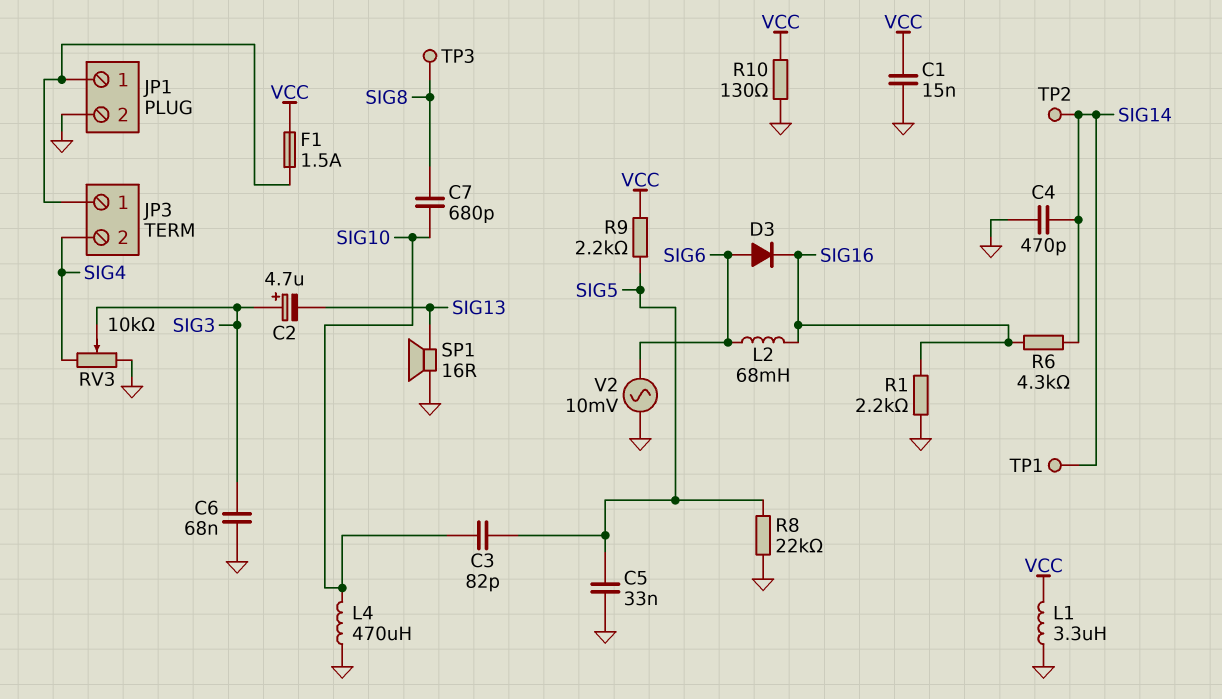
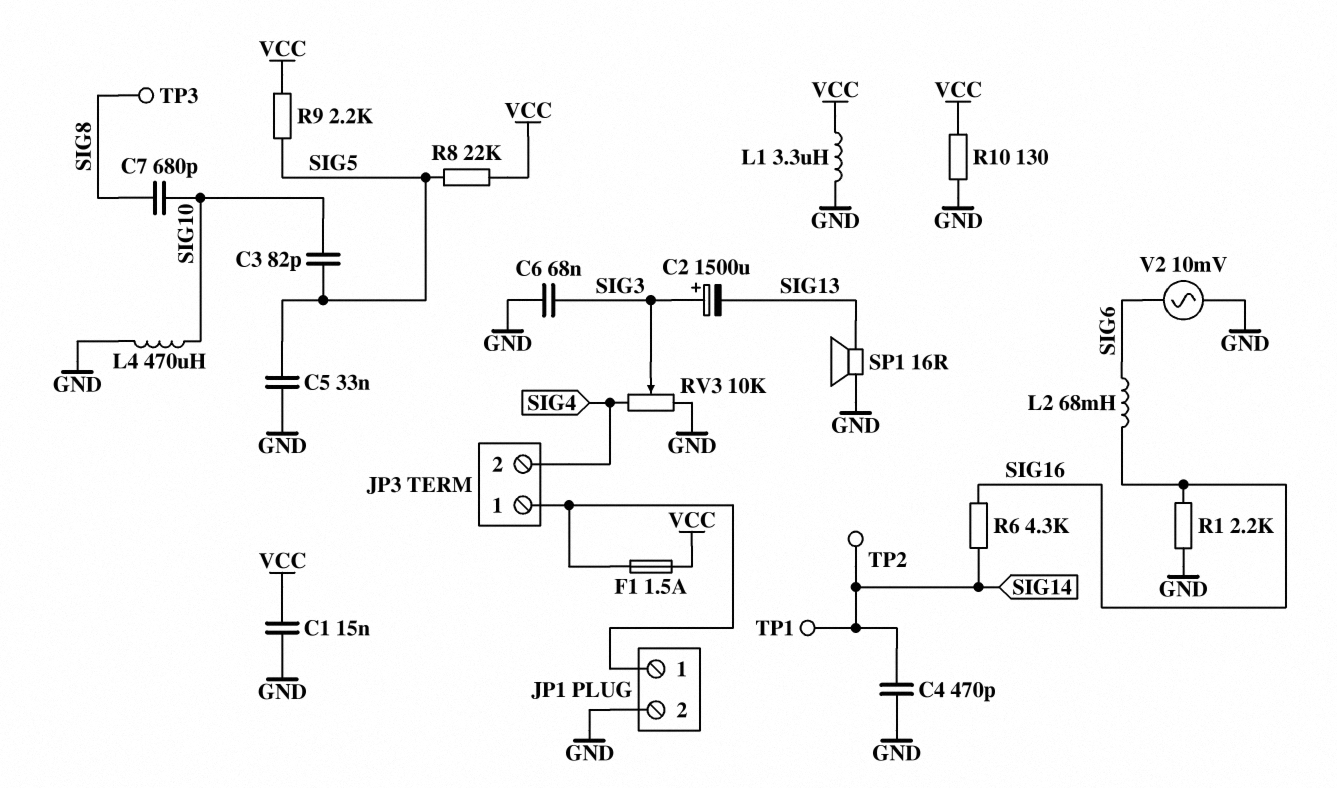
C2: 4.7uF (plus SIG3, minus SIG13) -> 1500uF (plus SIG3, minus SIG13)
D3: diode (A SIG6, K SIG16) -> none
R8: 22k (GND, SIG5) -> 22k (SIG5, VCC)

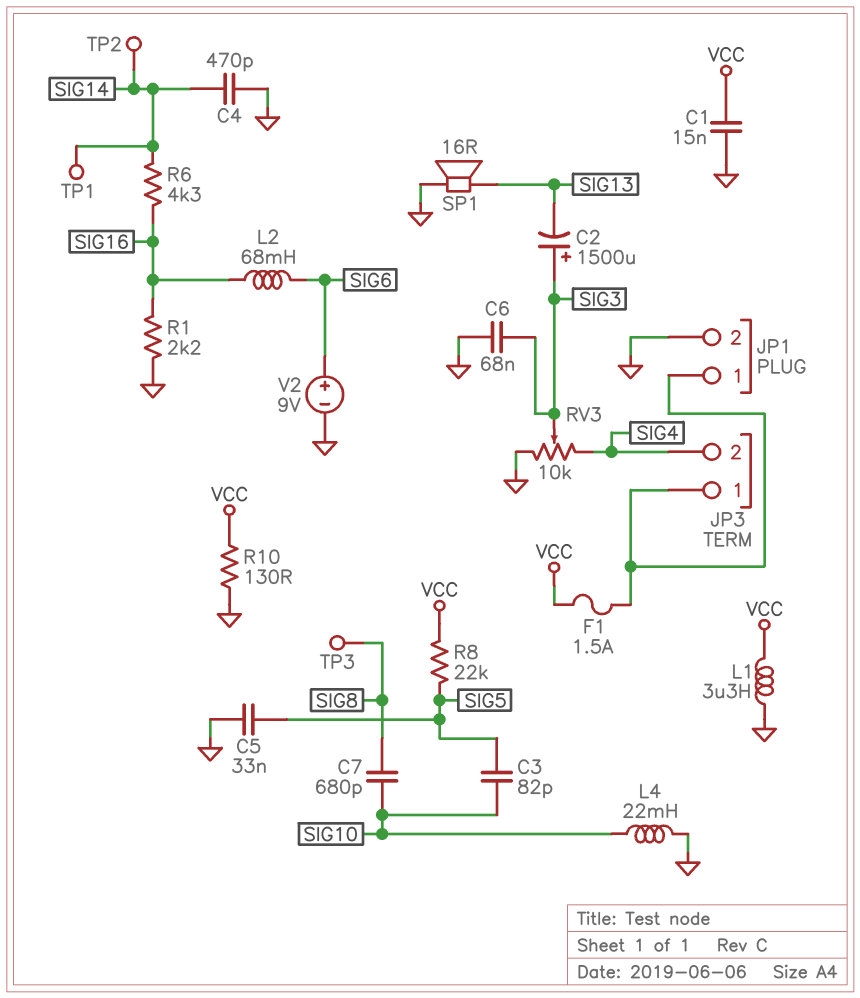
L4: 470uH (GND, SIG10) -> 22mH (GND, SIG10)
R9: 2.2k (SIG5, VCC) -> none
V2: AC 10mV (GND, SIG6) -> 9V (plus SIG6, minus GND)

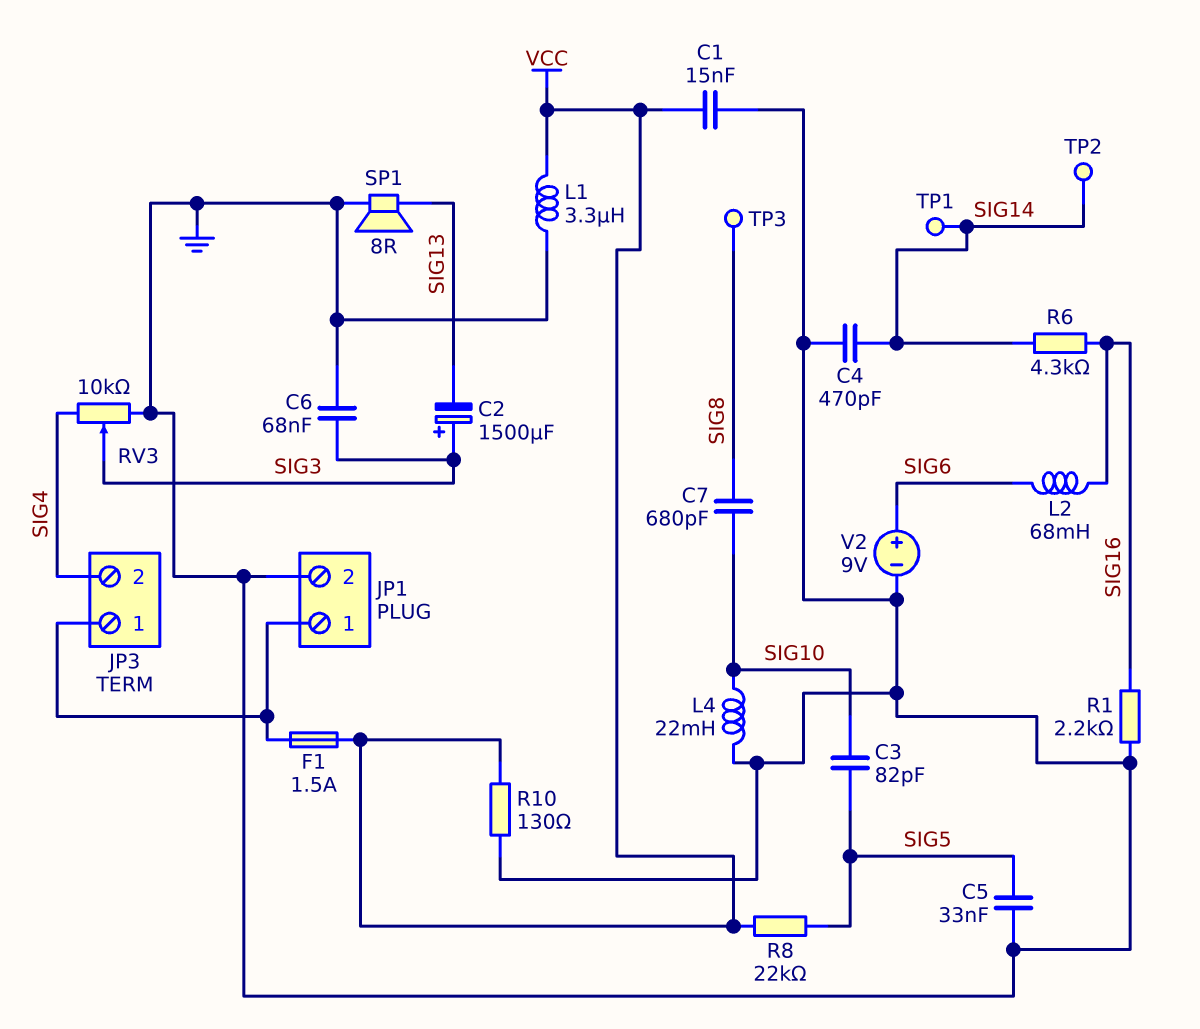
SP1: speaker 16R (GND, SIG13) -> speaker 8R (GND, SIG13)

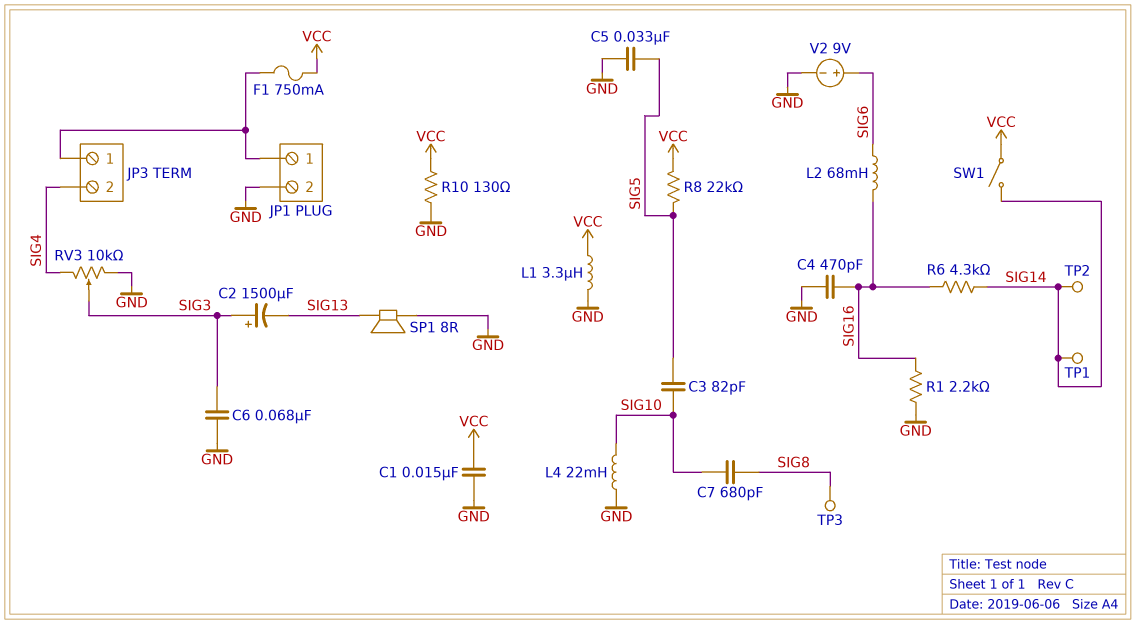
C4: 470pF (GND, SIG14) -> 470pF (GND, SIG16)
F1: 1.5A (JP1/1, VCC) -> 750mA (JP1/1, VCC)
SW1: none -> switch (SIG14, VCC)

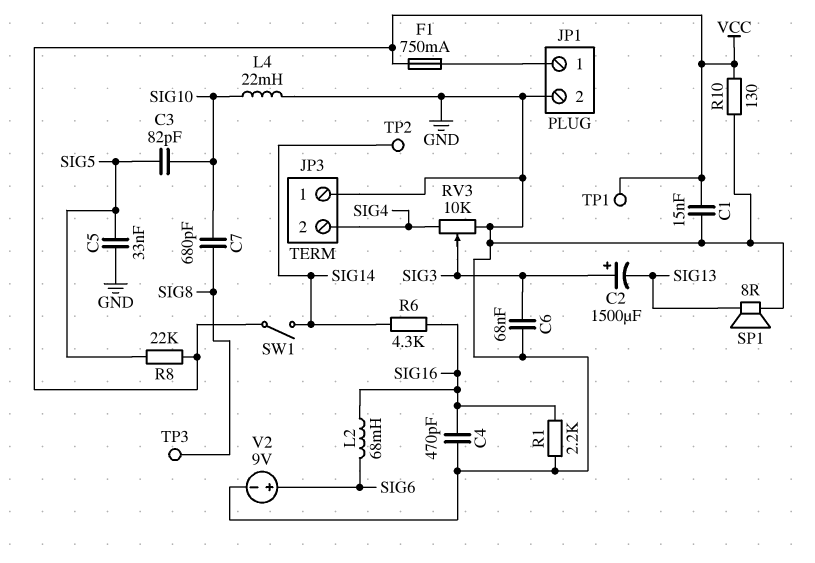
JP3 pin 1: JP1/1 -> GND
L1: 3.3uH (GND, VCC) -> none
TP1: test point (SIG14) -> test point (VCC)

